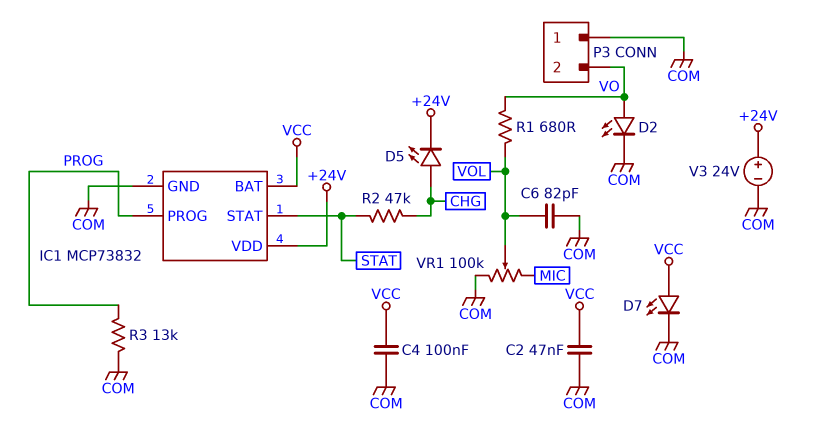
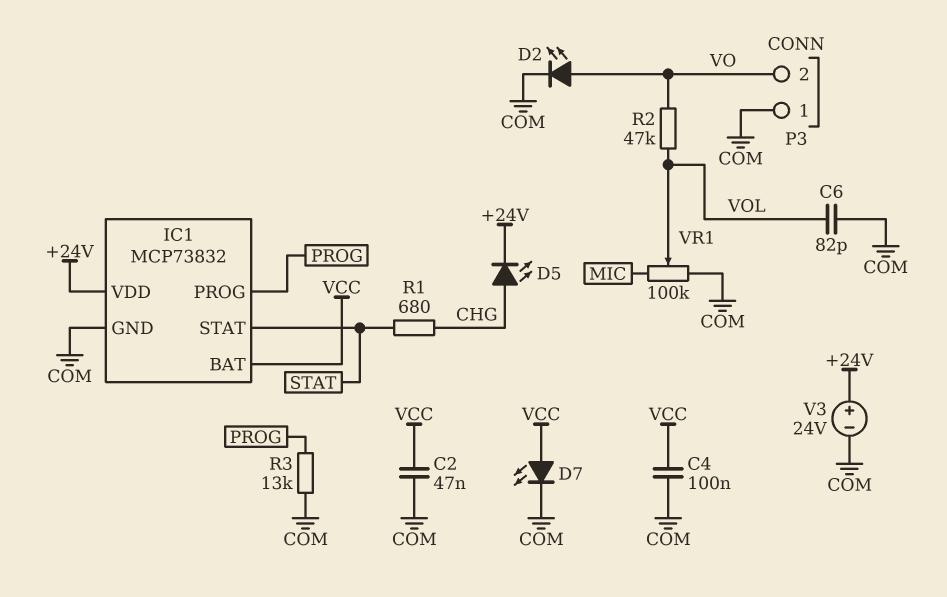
R1: 680 (VO, VOL) -> 680 (CHG, STAT)
R2: 47k (CHG, STAT) -> 47k (VO, VOL)

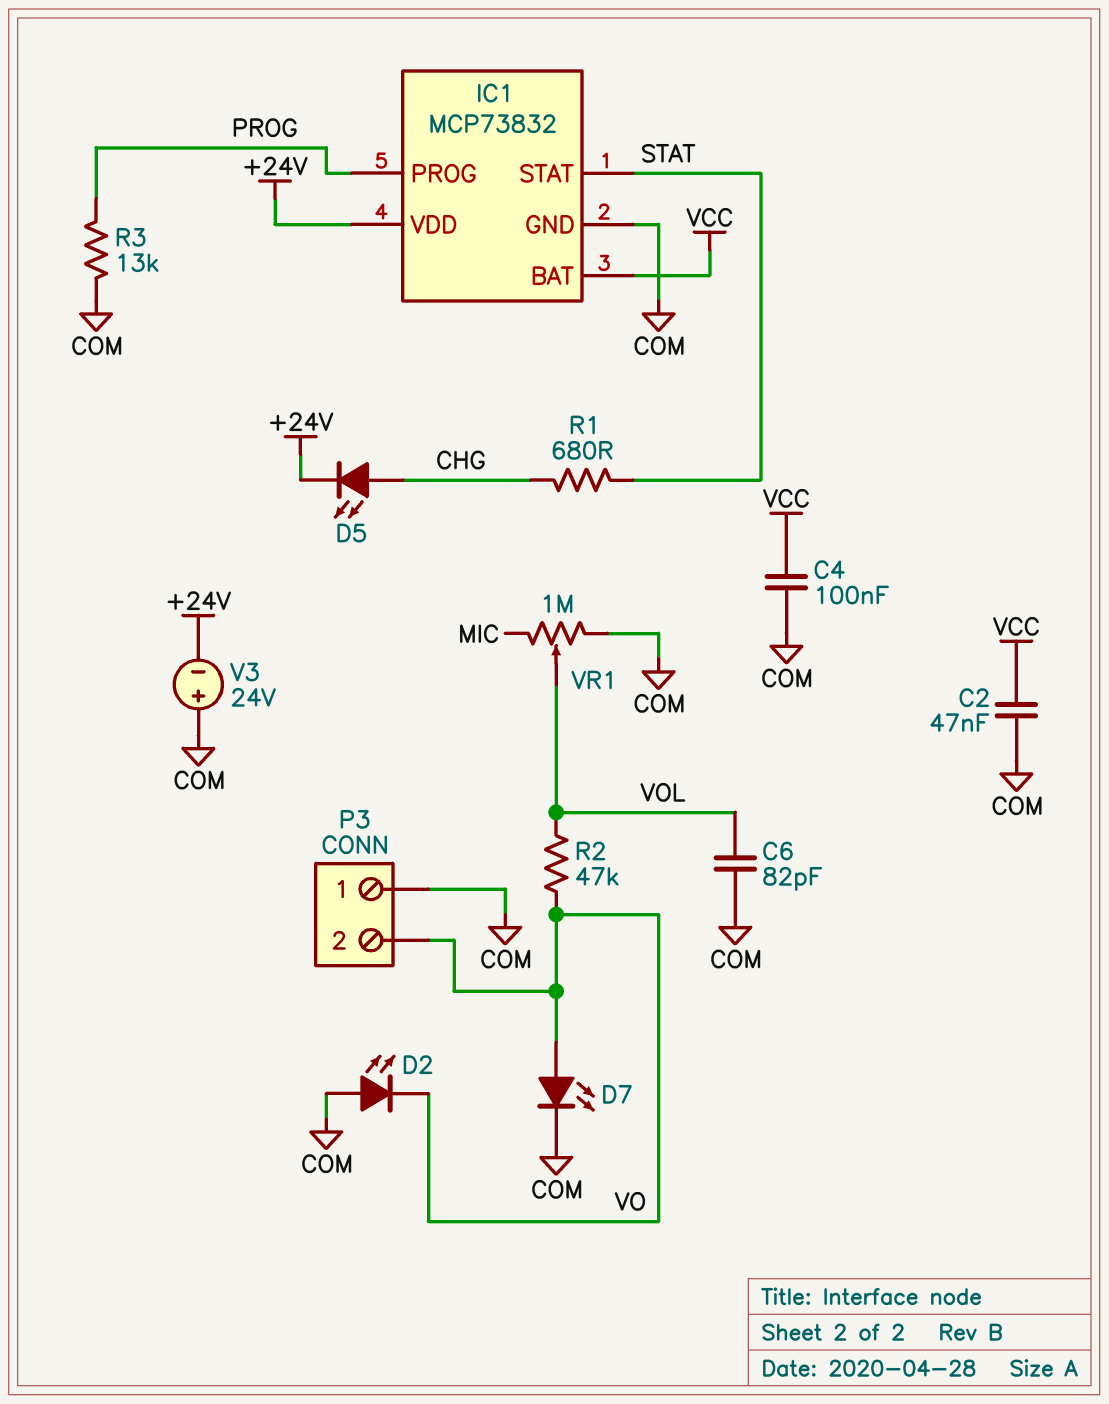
D2: LED (A VO, K COM) -> LED (A COM, K VO)
D7: LED (A VCC, K COM) -> LED (A VO, K COM)
V3: 24V (plus +24V, minus COM) -> 24V (plus COM, minus +24V)
VR1: 100k (COM, MIC, wiper VOL) -> 1M (COM, MIC, wiper VOL)

